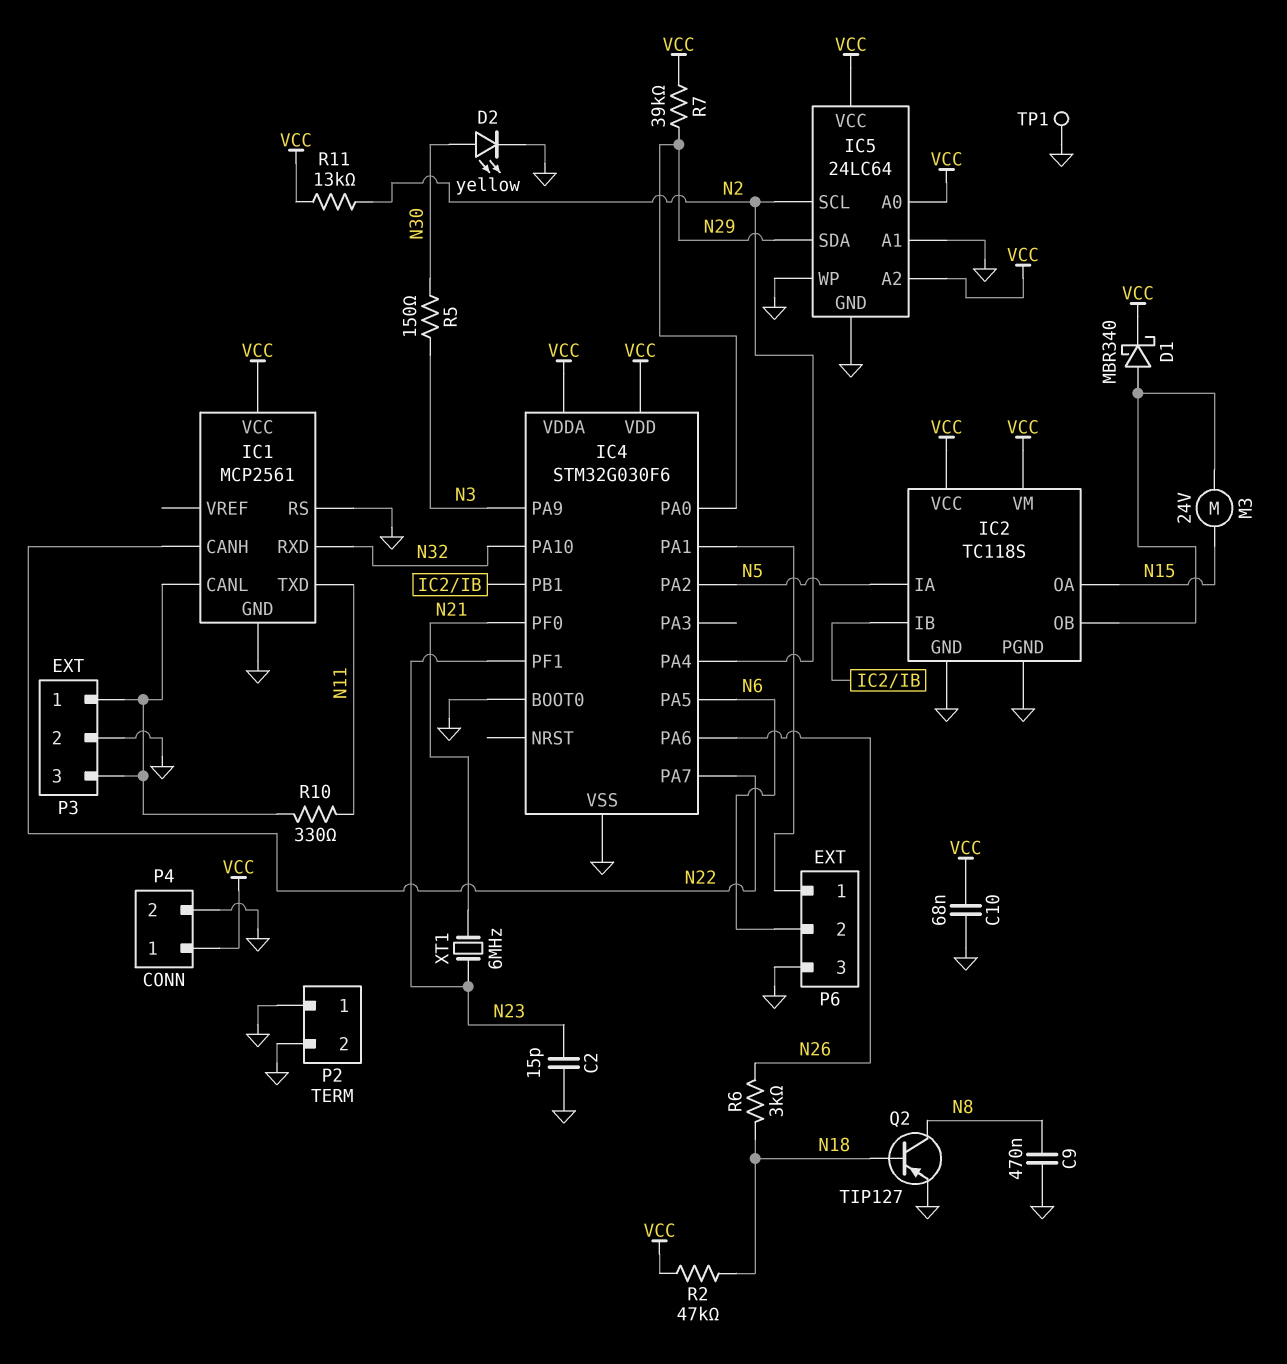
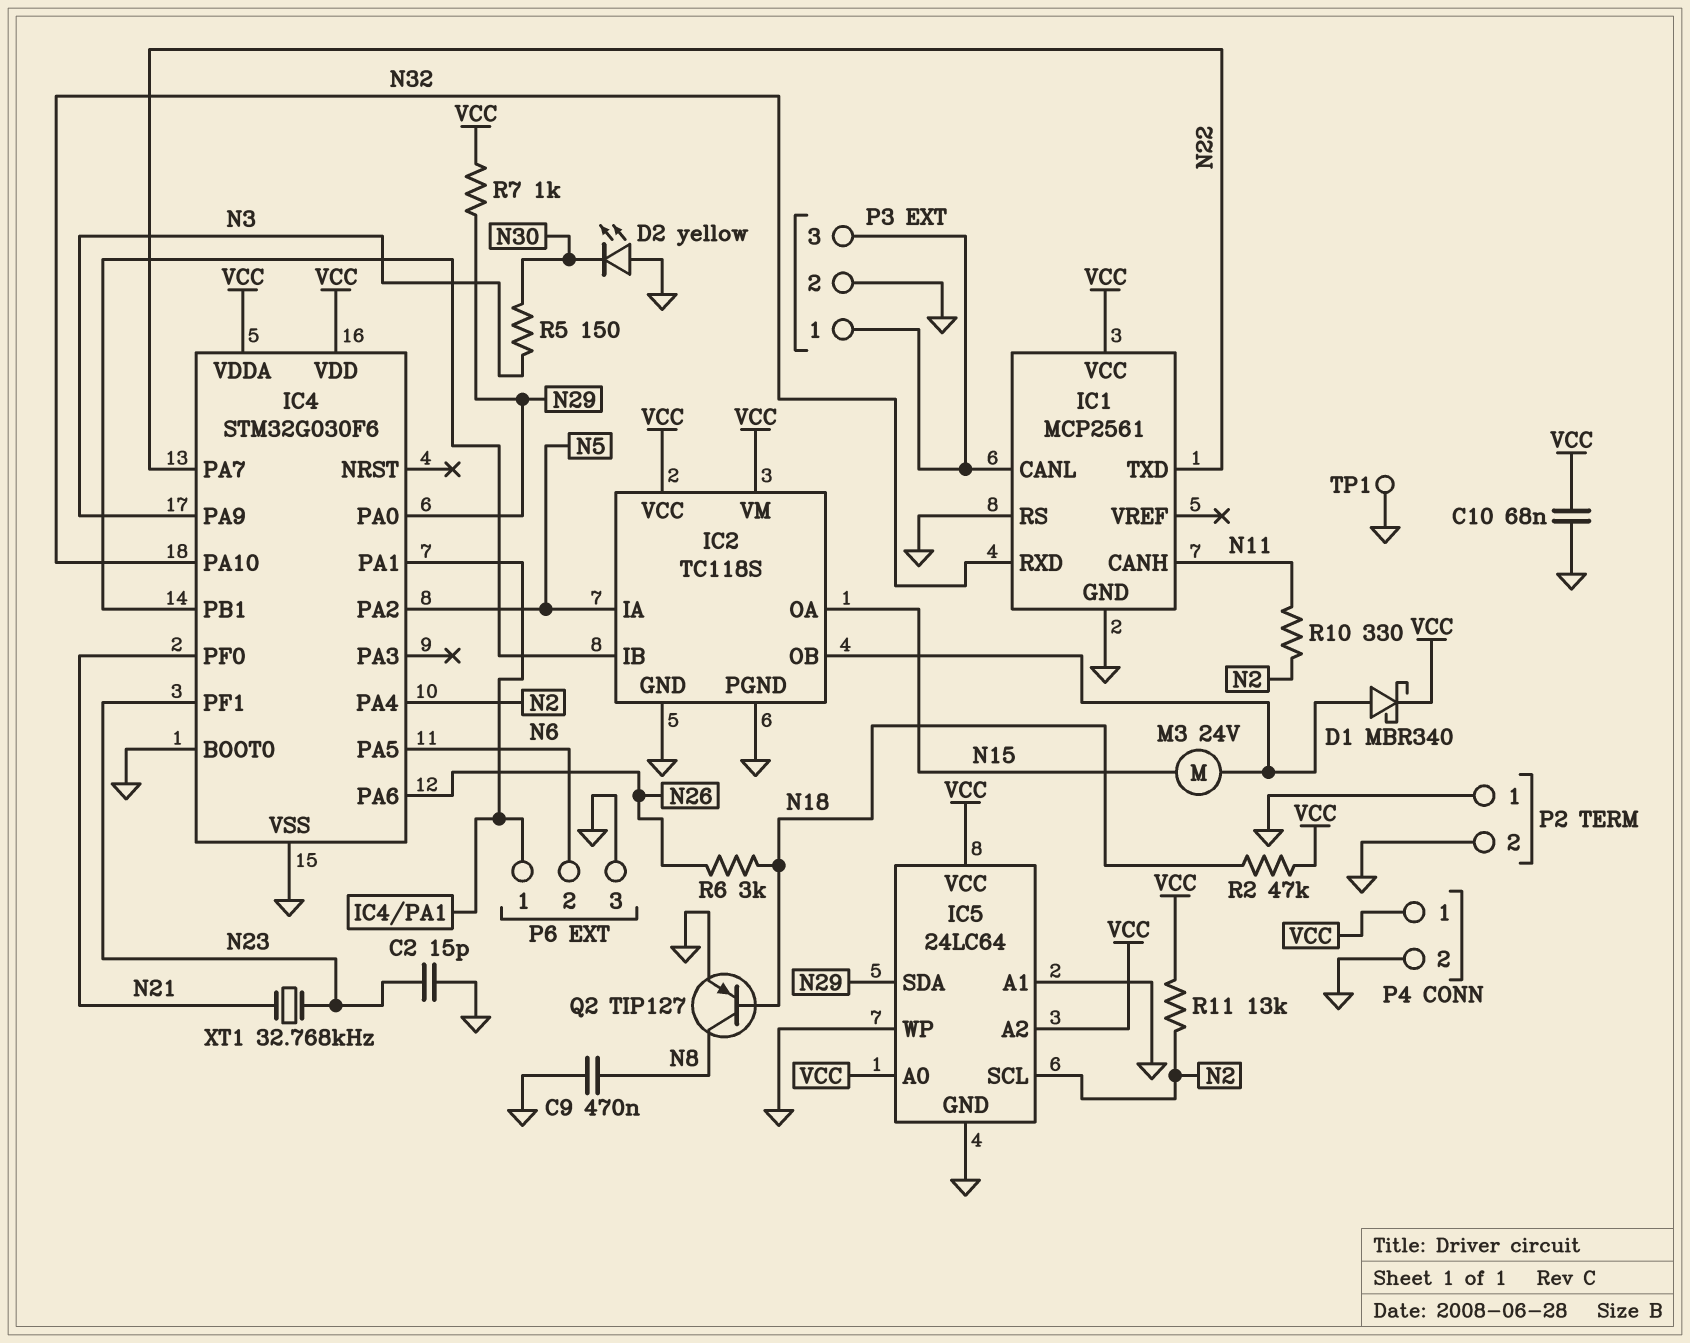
D2: LED yellow (A N30, K GND) -> LED yellow (A GND, K N30)
IC1 pin CANH: N22 -> N11
IC1 pin TXD: N11 -> N22
R7: 39k (N29, VCC) -> 1k (N29, VCC)
R10: 330 (IC1/CANL, N11) -> 330 (N2, N11)
XT1: 6MHz (N21, N23) -> 32.768kHz (N21, N23)

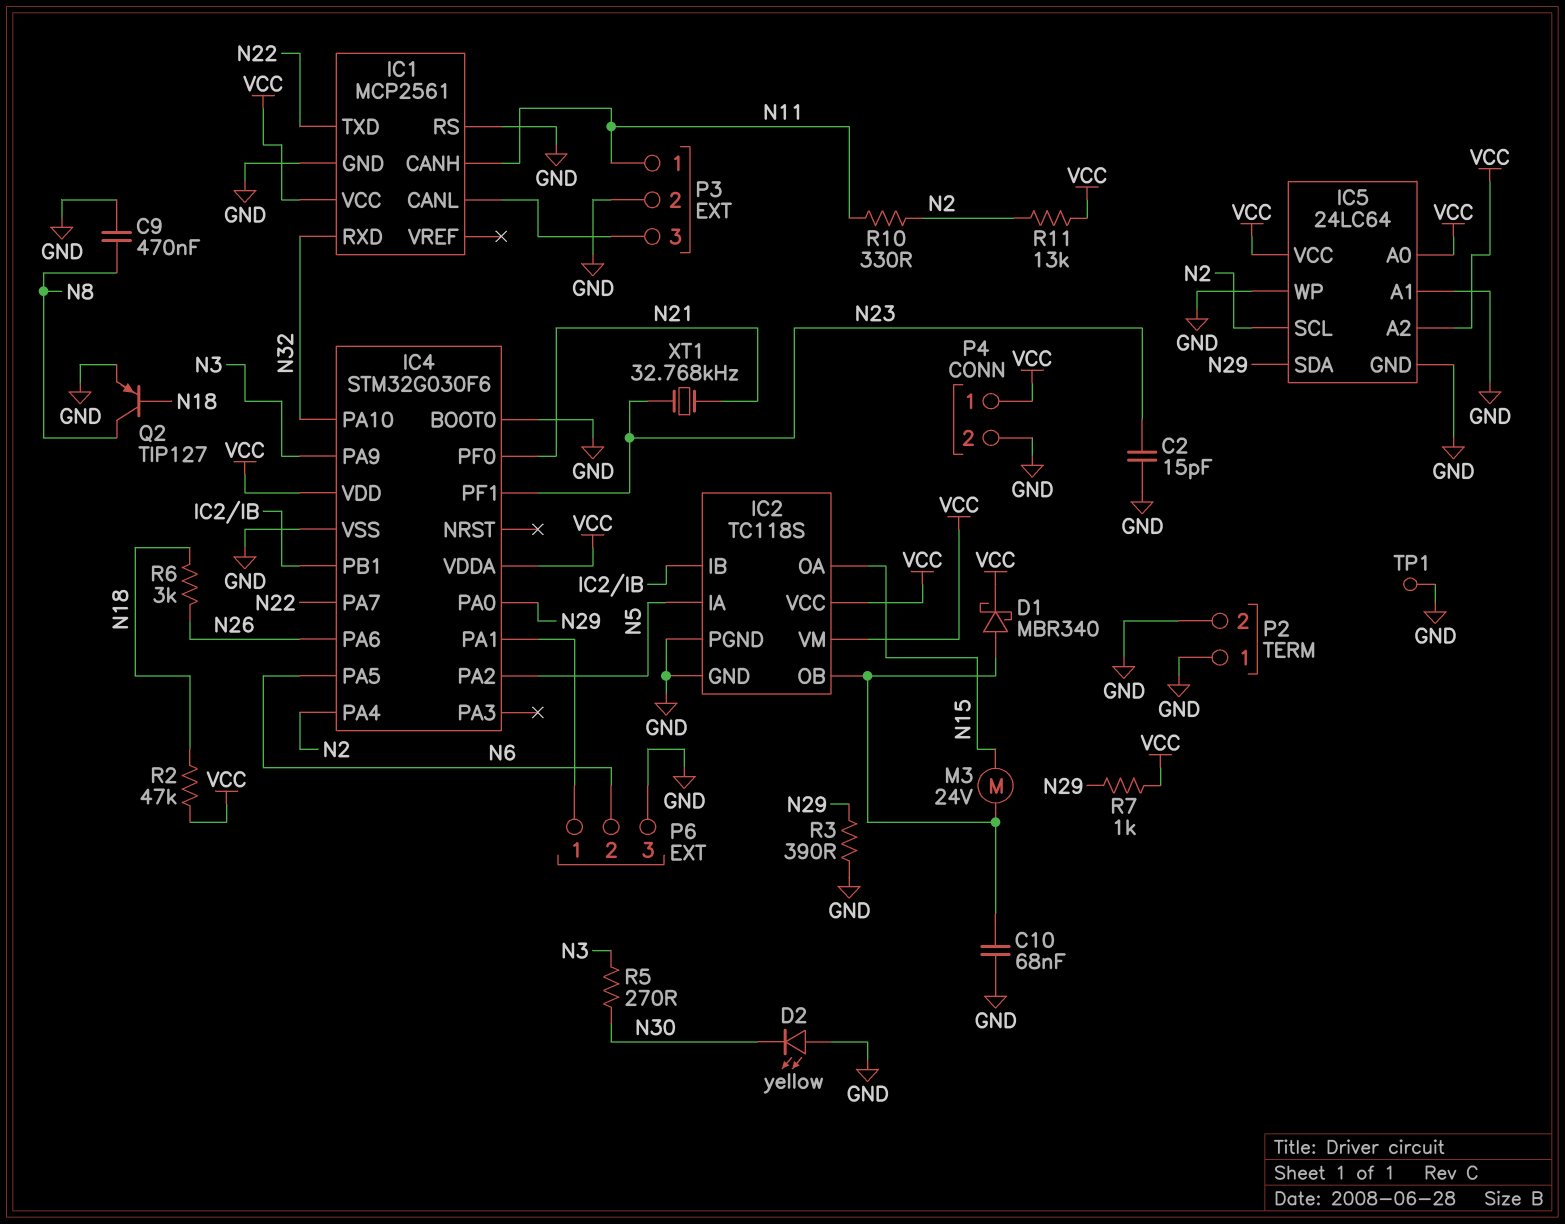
C10: 68nF (GND, VCC) -> 68nF (GND, IC2/OB)
P3 pin 1: IC1/CANL -> N11
R3: none -> 390 (GND, N29)
R5: 150 (N3, N30) -> 270 (N3, N30)

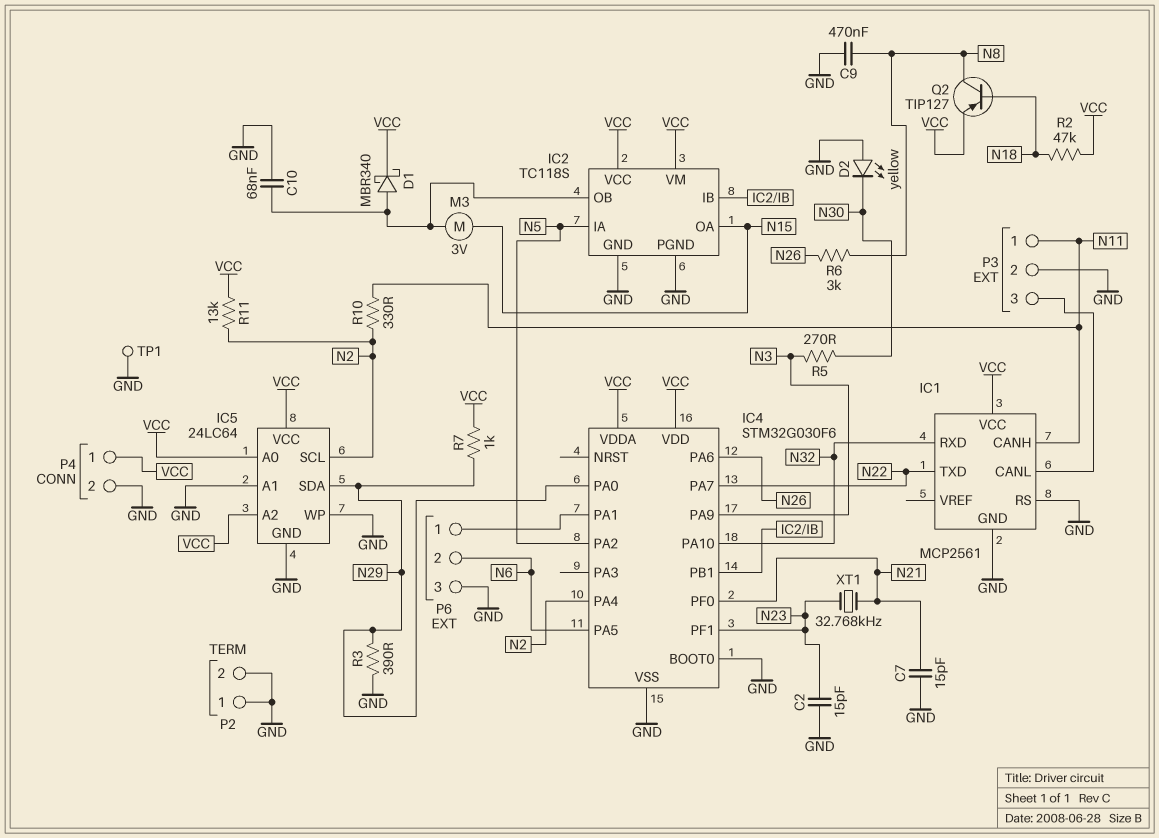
C7: none -> 15pF (GND, N21)
M3: motor 24V (IC2/OB, N15) -> motor 3V (IC2/OB, N15)
Q2: PNP TIP127 (B N18, C N8, E GND) -> PNP TIP127 (B N18, C N8, E VCC)
R6: 3k (N18, N26) -> 3k (N8, N26)

